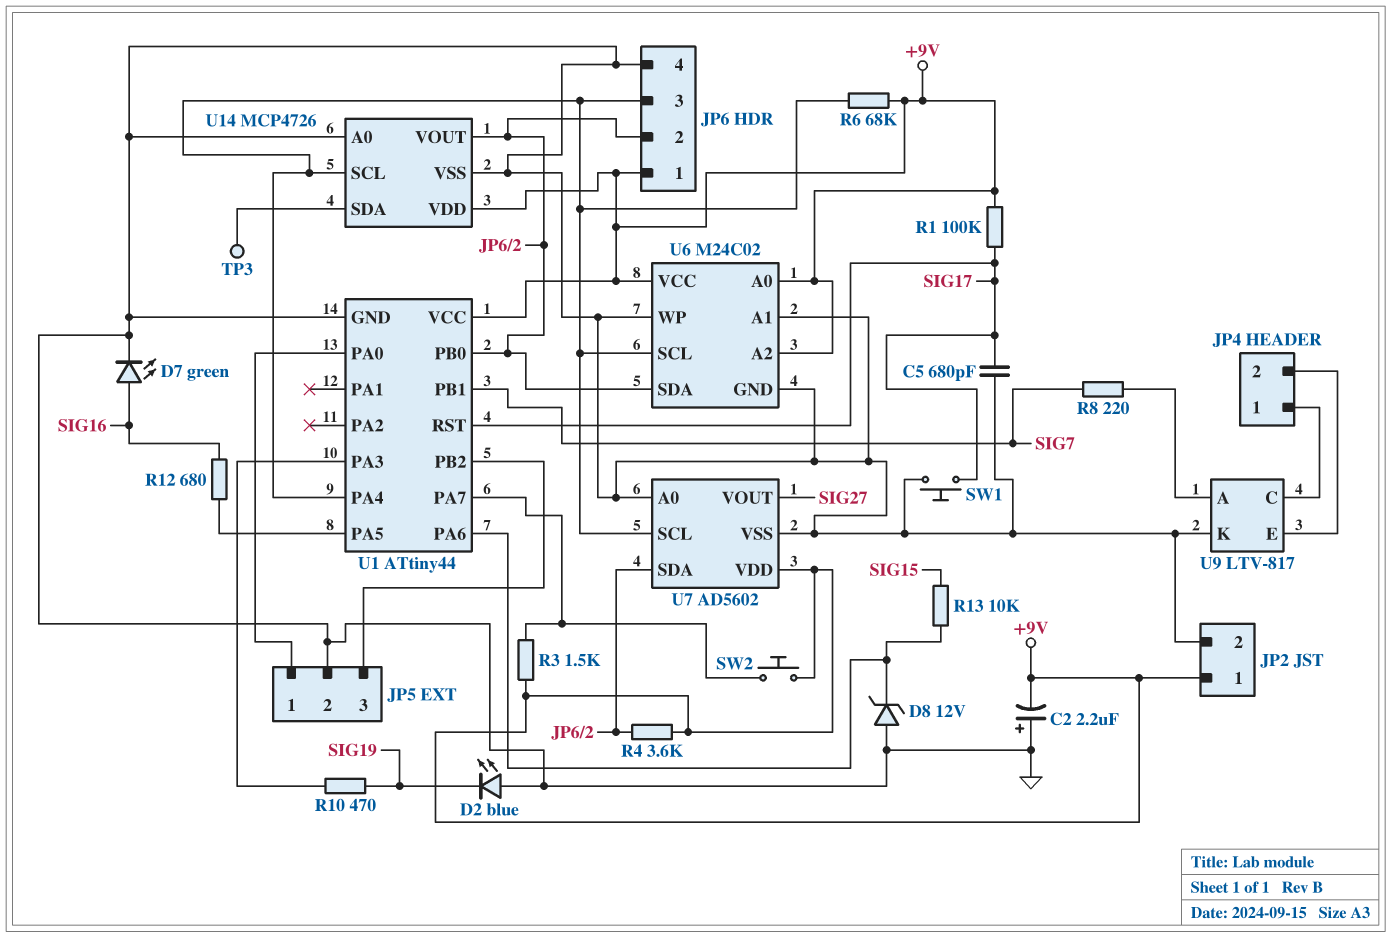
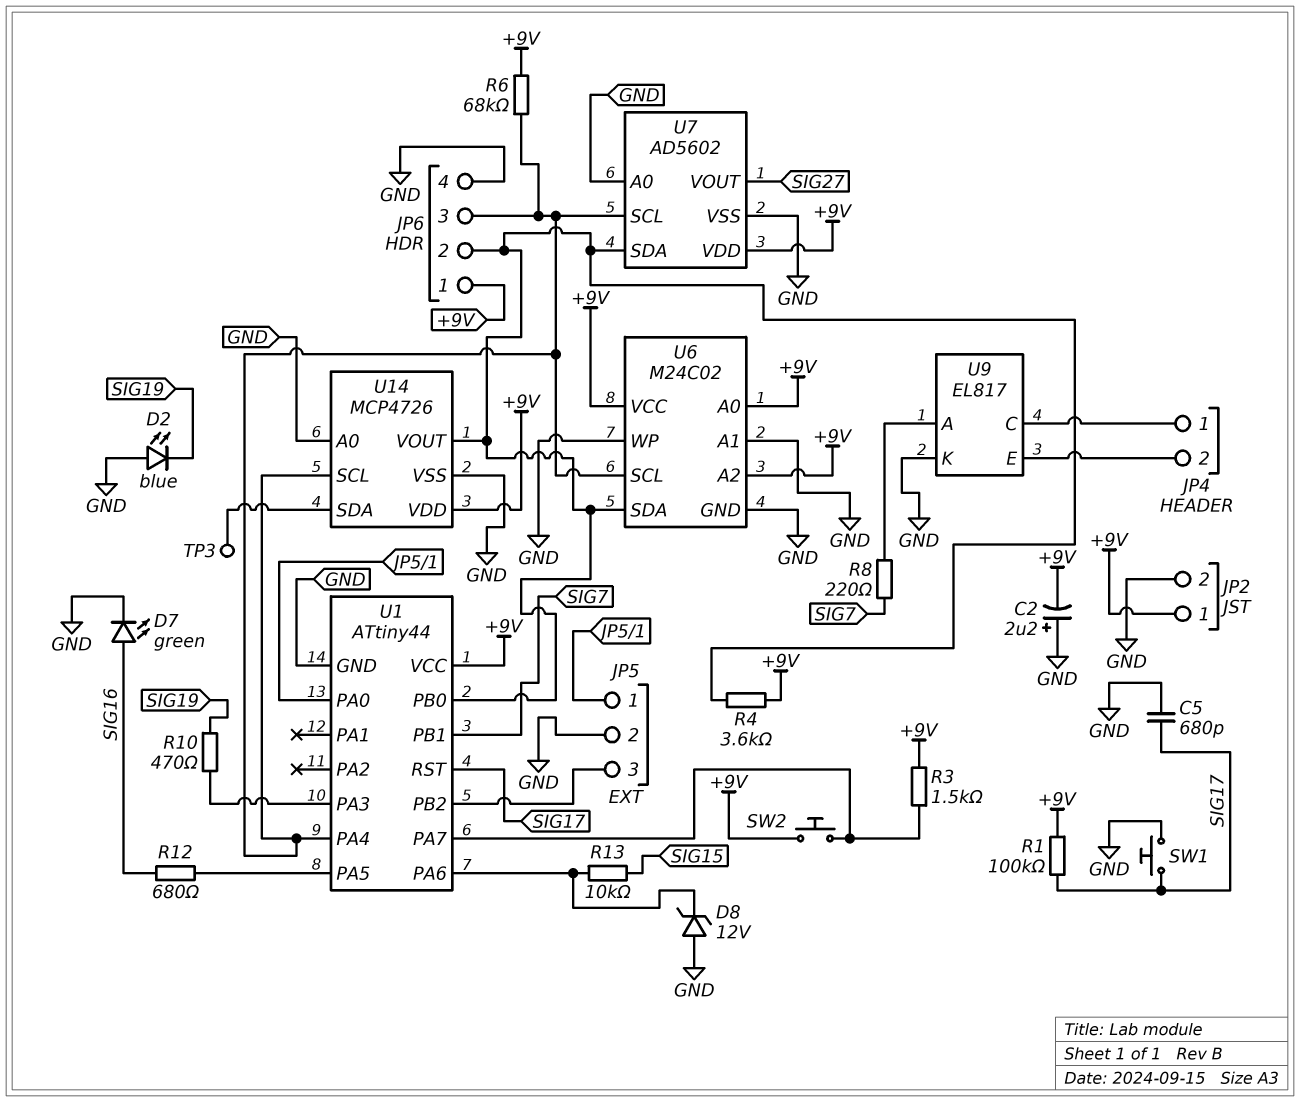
U9: LTV-817 -> EL817

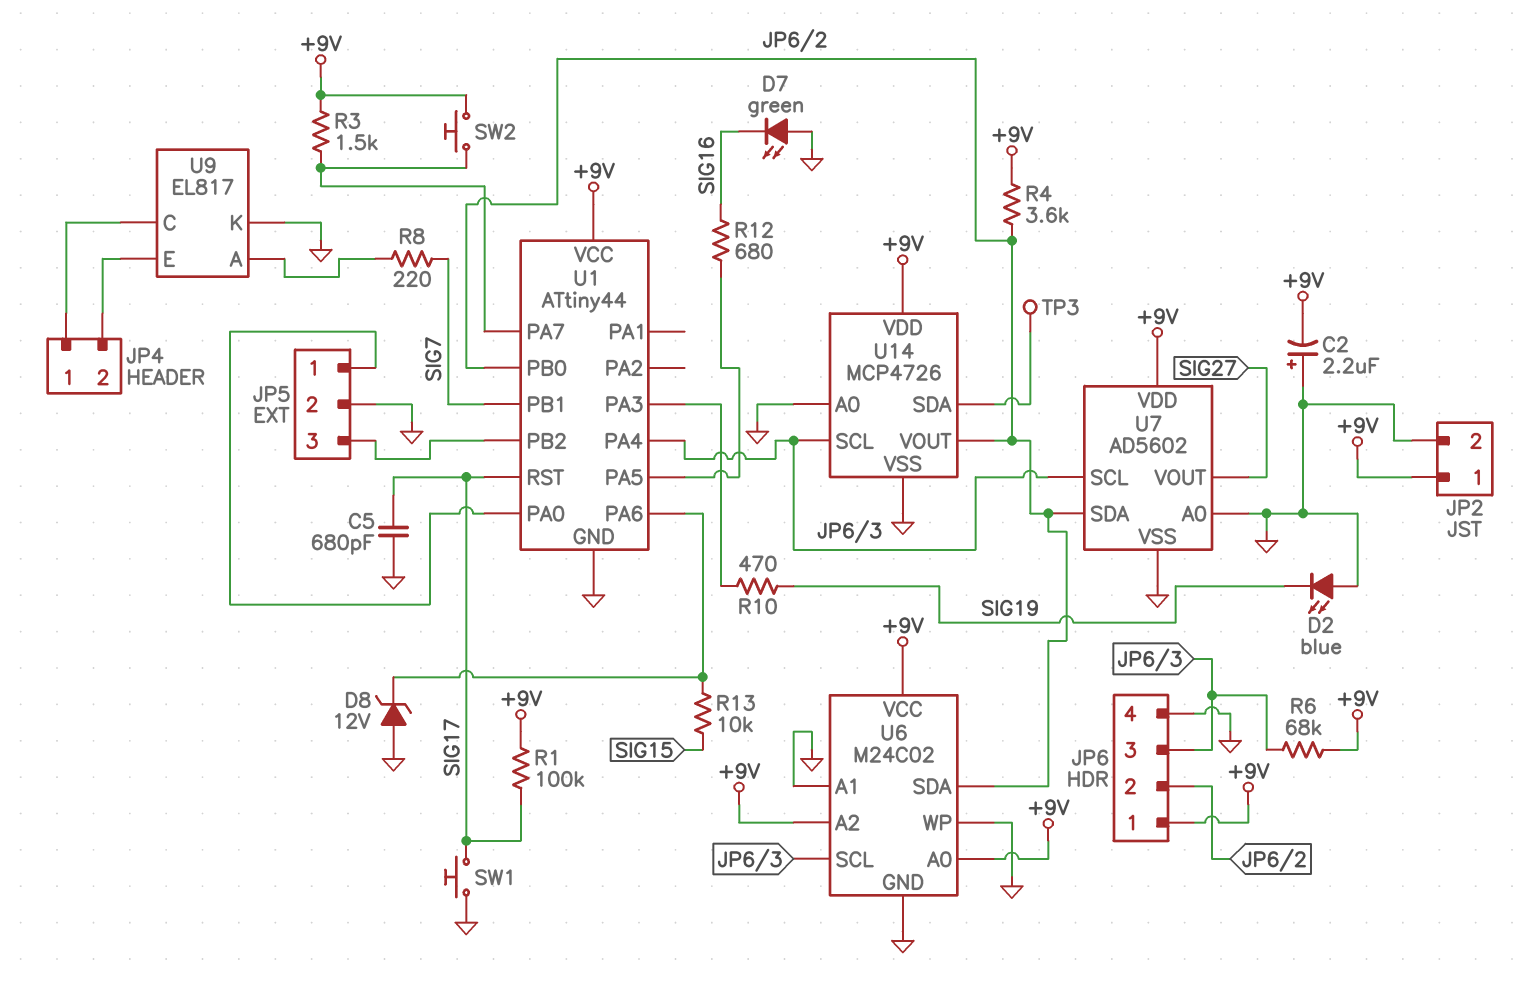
D7: LED green (A SIG16, K GND) -> LED green (A GND, K SIG16)

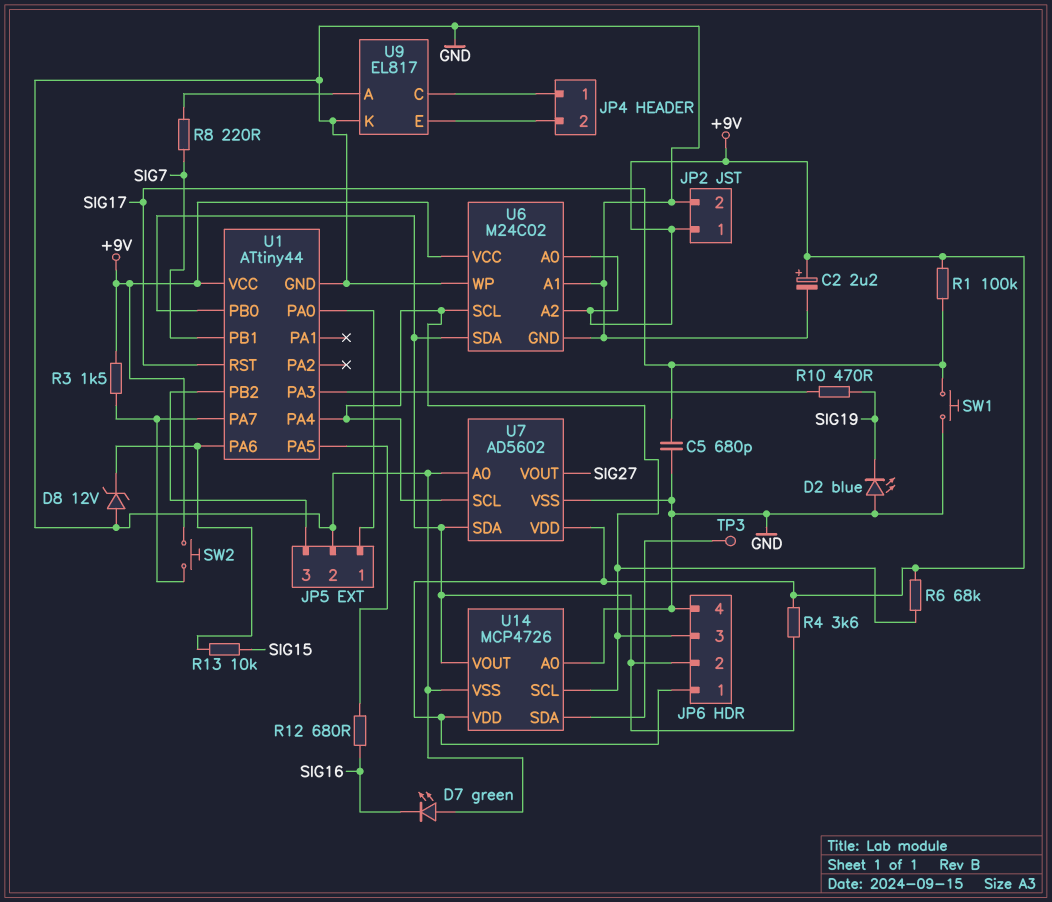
C2: 2.2uF (plus GND, minus +9V) -> 2.2uF (plus +9V, minus GND)

